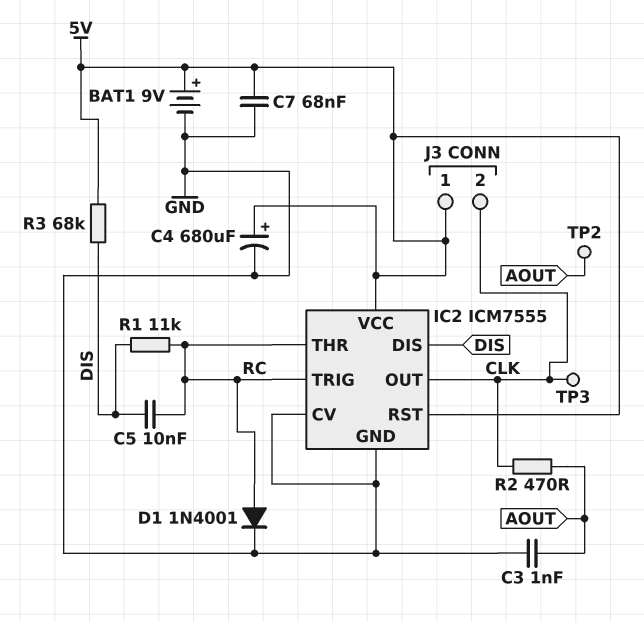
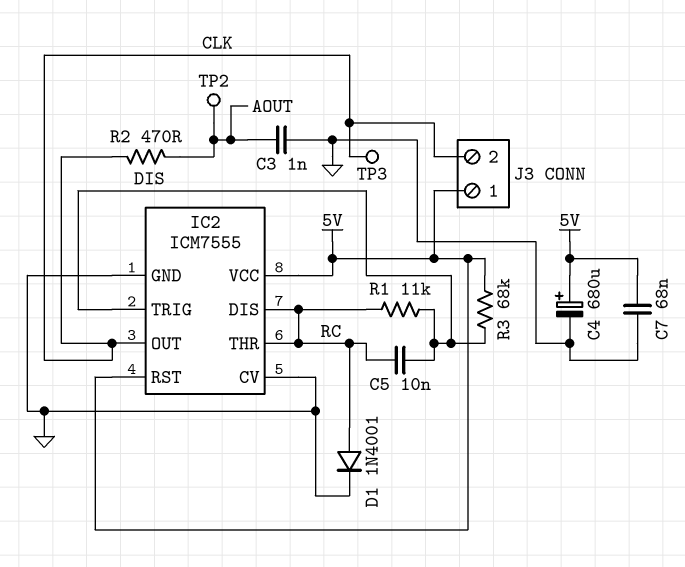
BAT1: 9V (plus 5V, minus GND) -> none
IC2 pin DIS: DIS -> RC
IC2 pin TRIG: RC -> DIS

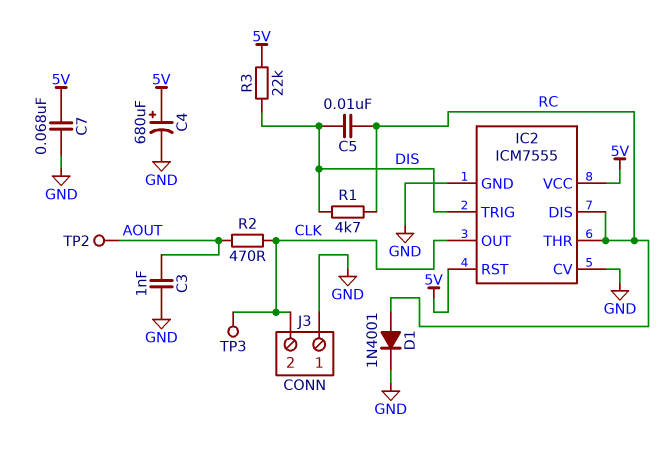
J3 pin 1: 5V -> GND
R1: 11k (DIS, RC) -> 4.7k (DIS, RC)
R3: 68k (5V, DIS) -> 22k (5V, DIS)

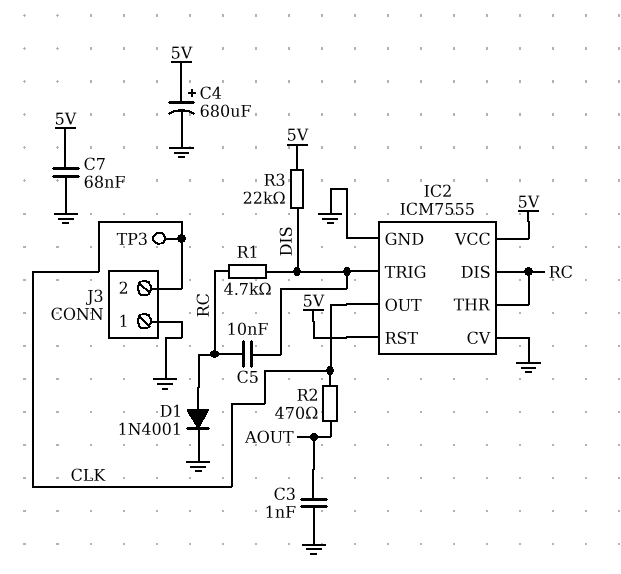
TP2: test point (AOUT) -> none

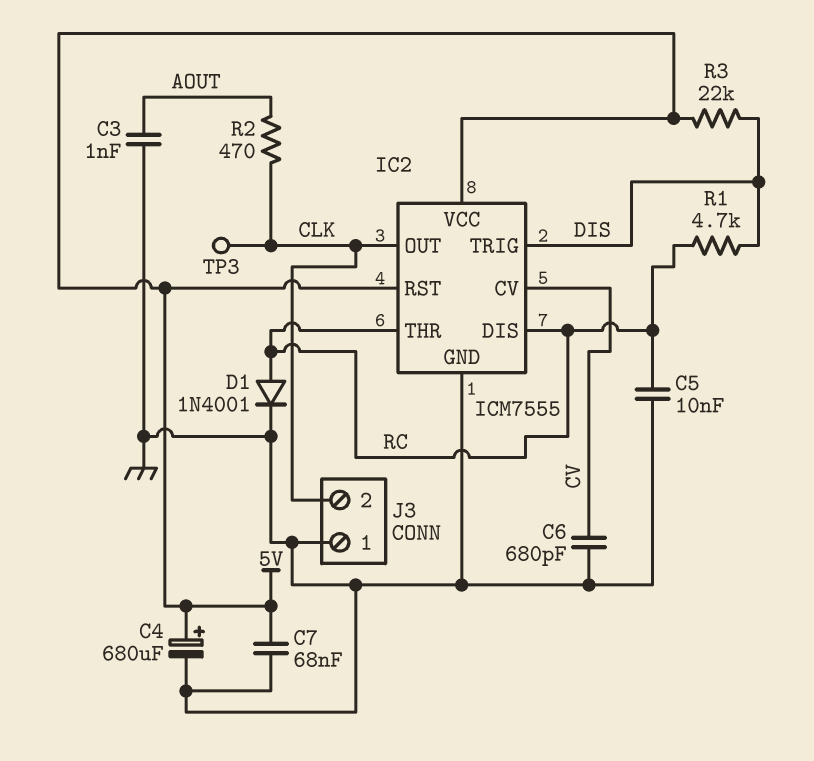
C5: 10nF (DIS, RC) -> 10nF (GND, RC)
C6: none -> 680pF (CV, GND)
IC2 pin CV: GND -> CV

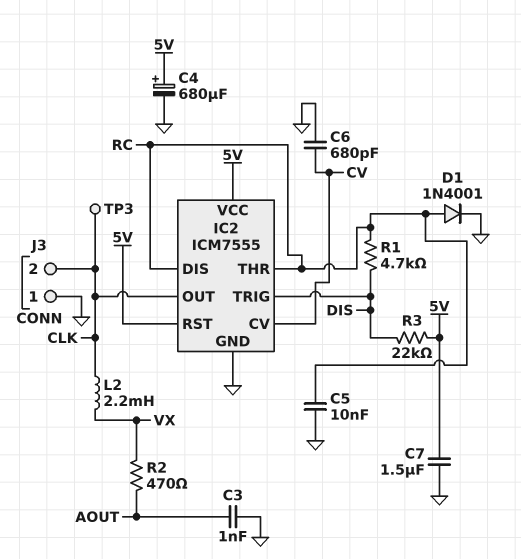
C7: 68nF (5V, GND) -> 1.5uF (5V, GND)
L2: none -> 2.2mH (CLK, VX)
R2: 470 (AOUT, CLK) -> 470 (AOUT, VX)

